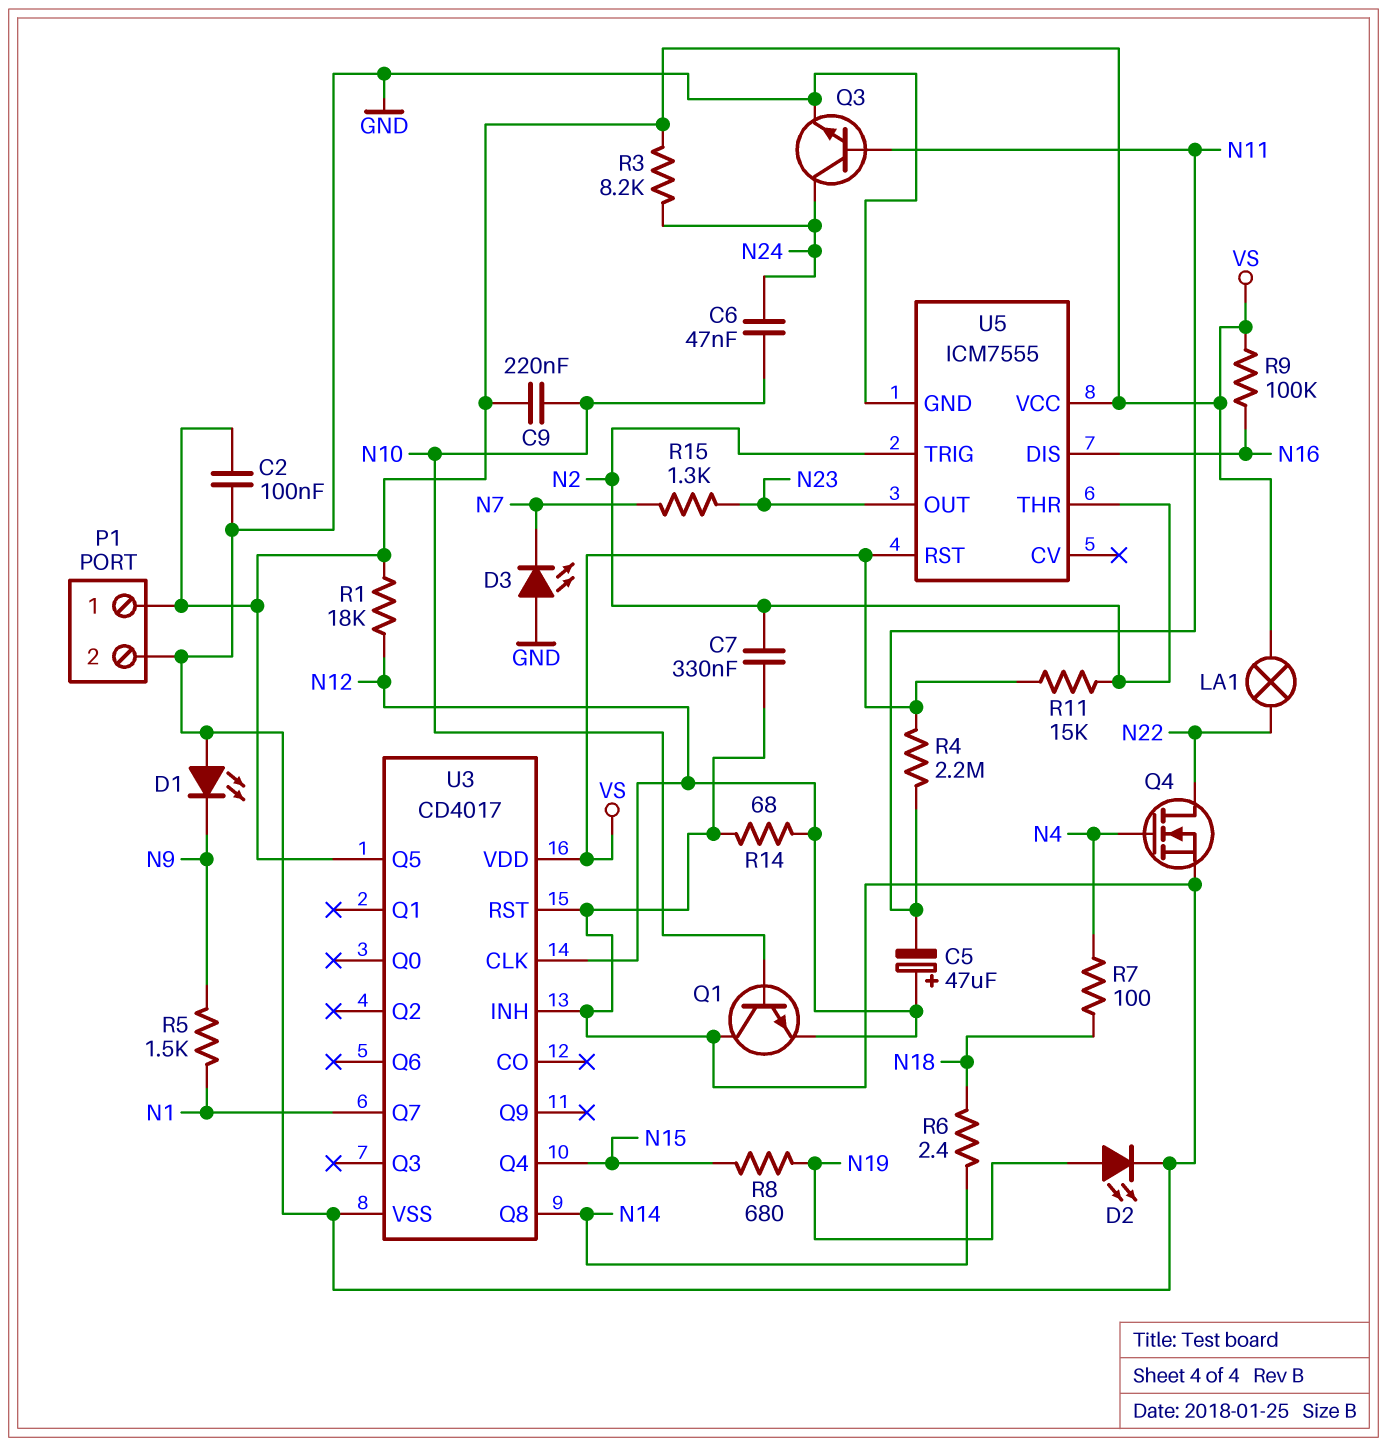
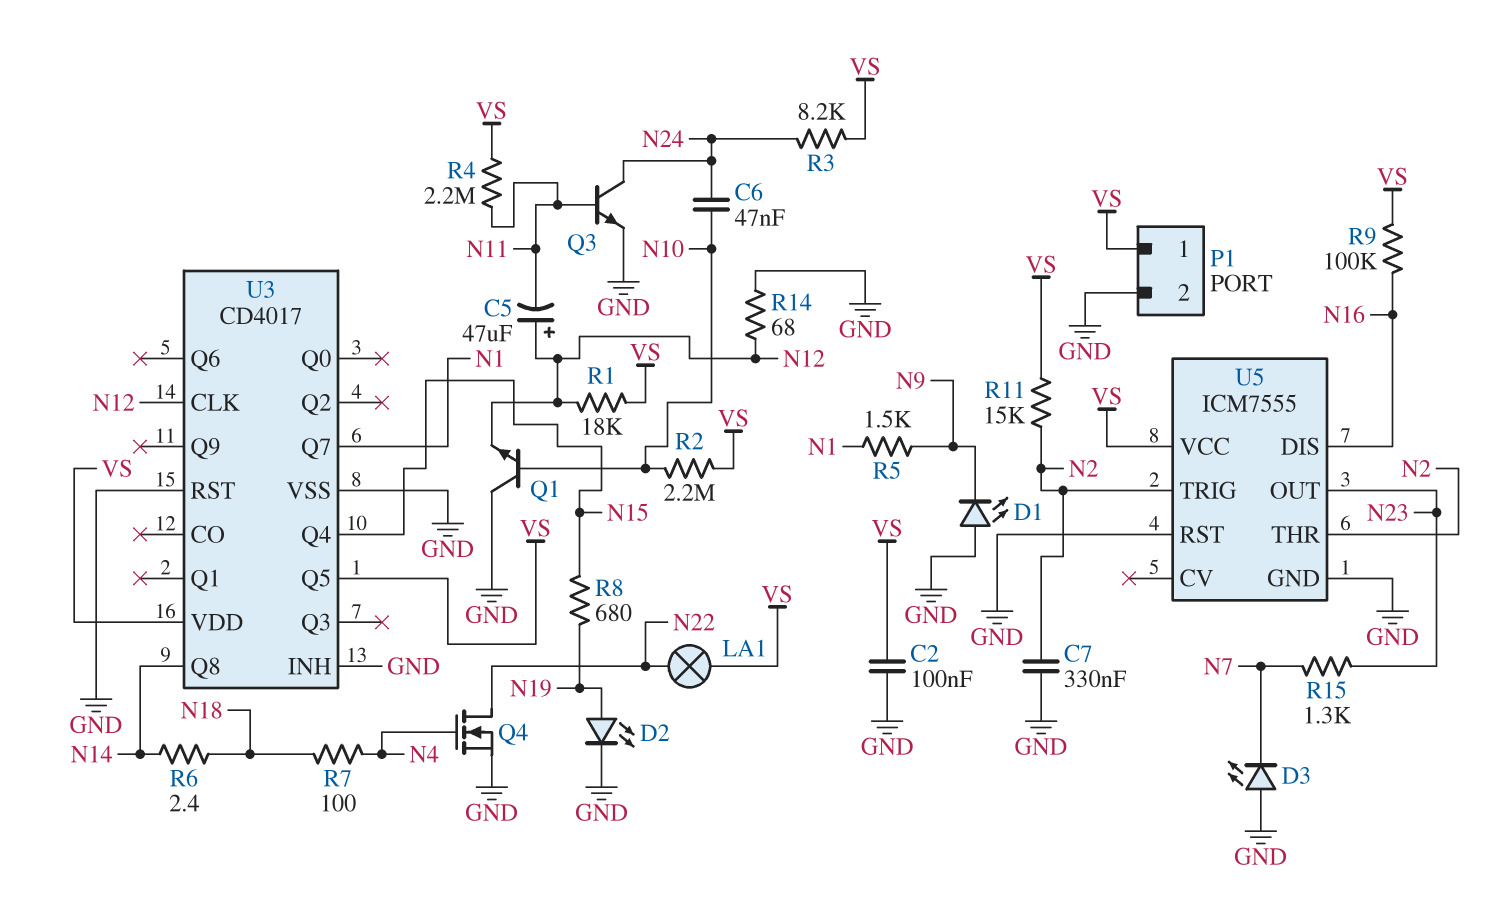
C9: 220nF (N10, VS) -> none
R2: none -> 2.2M (N10, VS)
U5 pin RST: VS -> GND

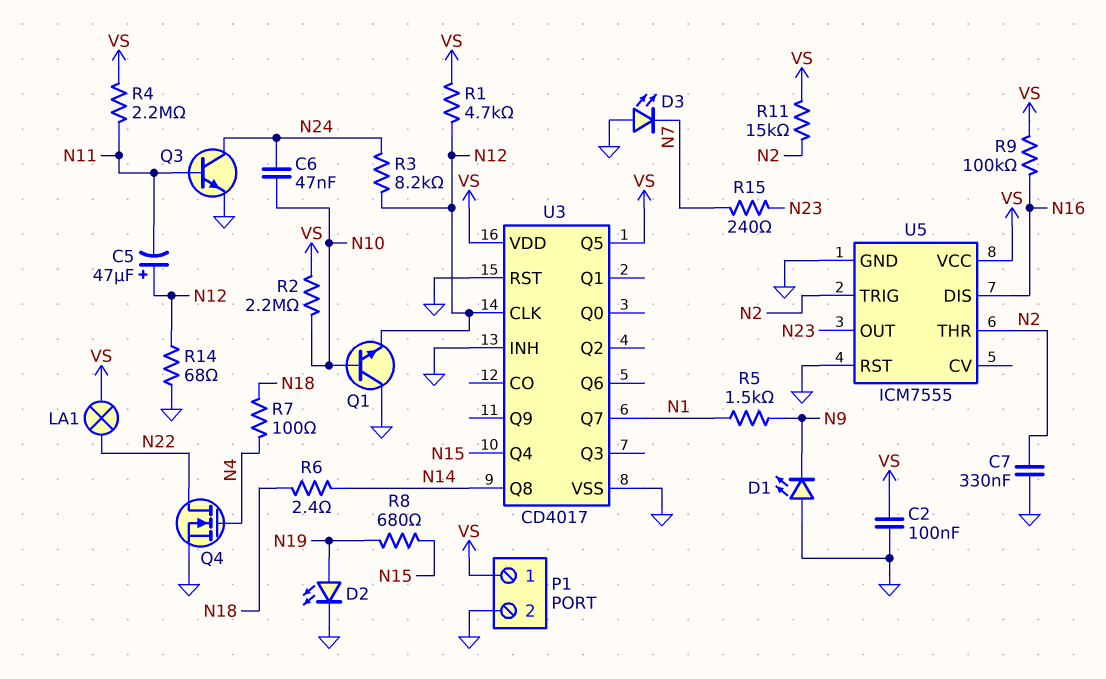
R1: 18k (N12, VS) -> 4.7k (N12, VS)
R3: 8.2k (N24, VS) -> 8.2k (N12, N24)
R15: 1.3k (N7, N23) -> 240 (N7, N23)

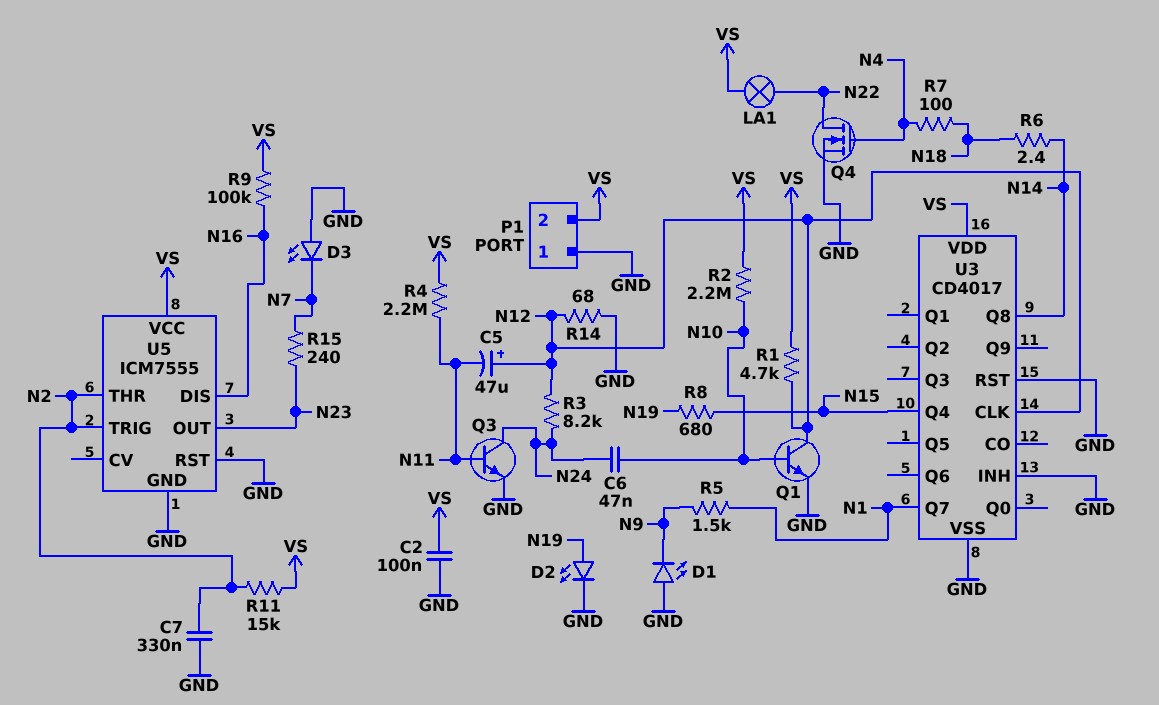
P1 pin 1: VS -> GND
P1 pin 2: GND -> VS
Q1: NPN (B N10, C GND, E N12) -> NPN (B N10, C N12, E GND)
U3 pin Q5: VS -> none

